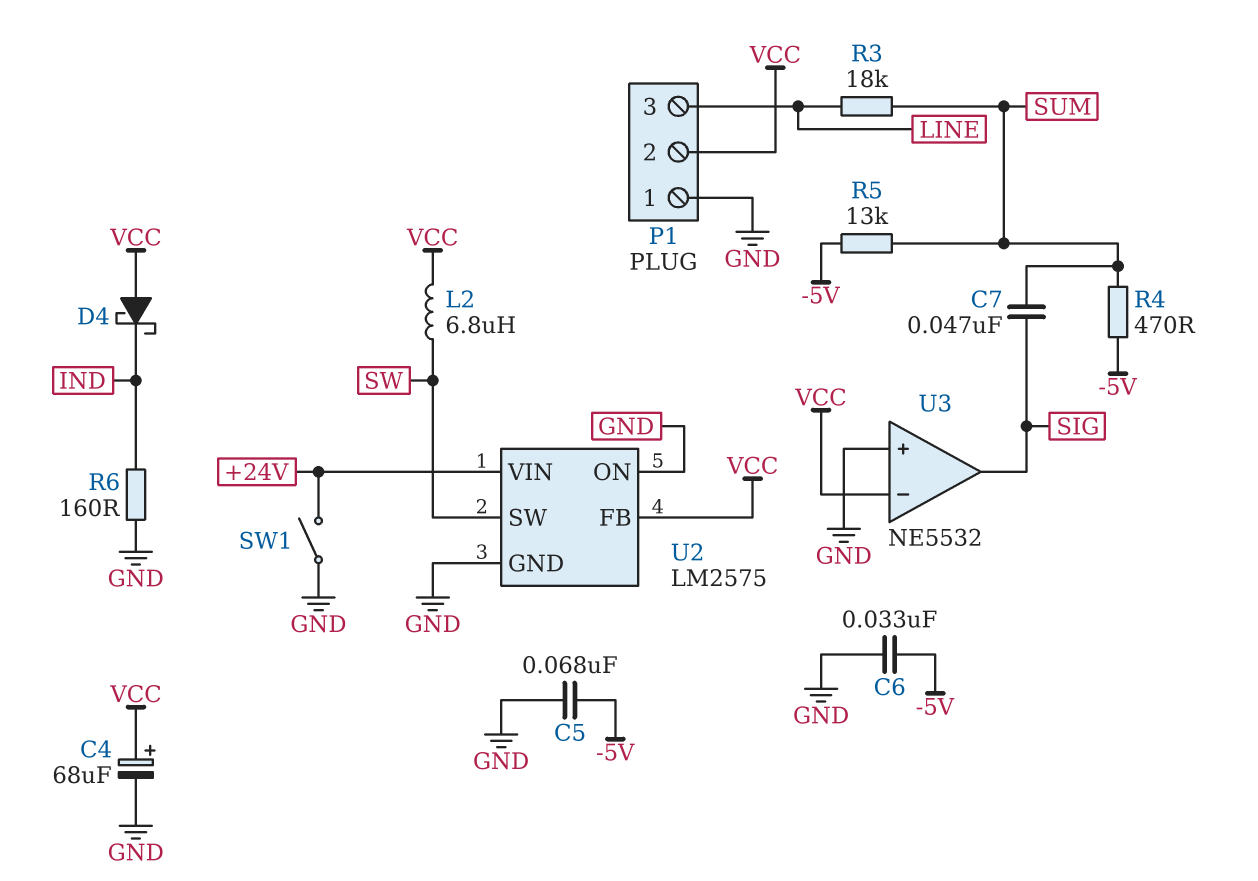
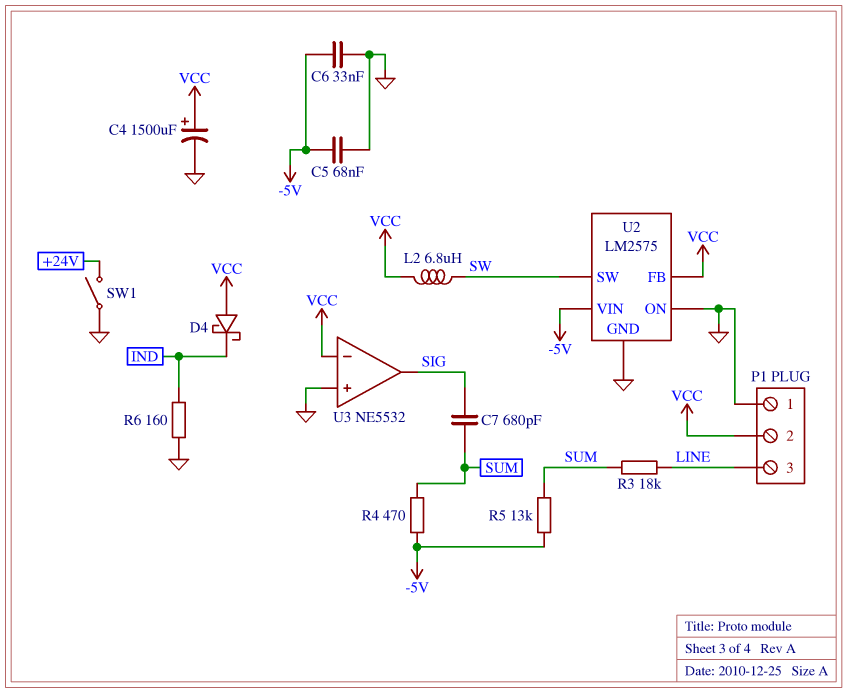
C4: 68uF (plus VCC, minus GND) -> 1500uF (plus VCC, minus GND)
C7: 47nF (SIG, SUM) -> 680pF (SIG, SUM)
U2 pin VIN: +24V -> -5V

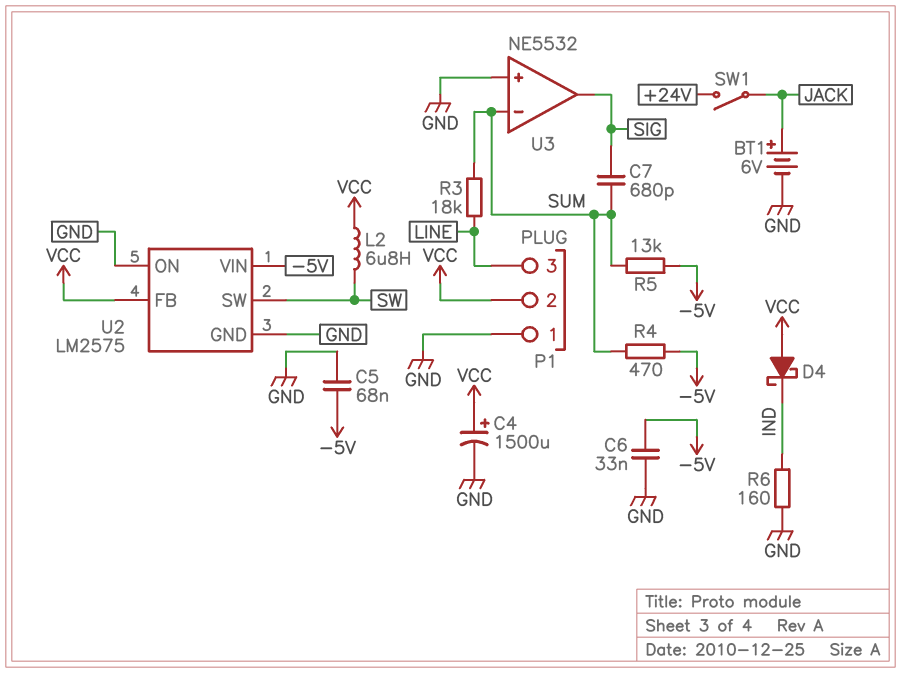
BT1: none -> 6V (plus JACK, minus GND)
SW1: switch (+24V, GND) -> switch (+24V, JACK)
U3 pin in-: VCC -> SUM

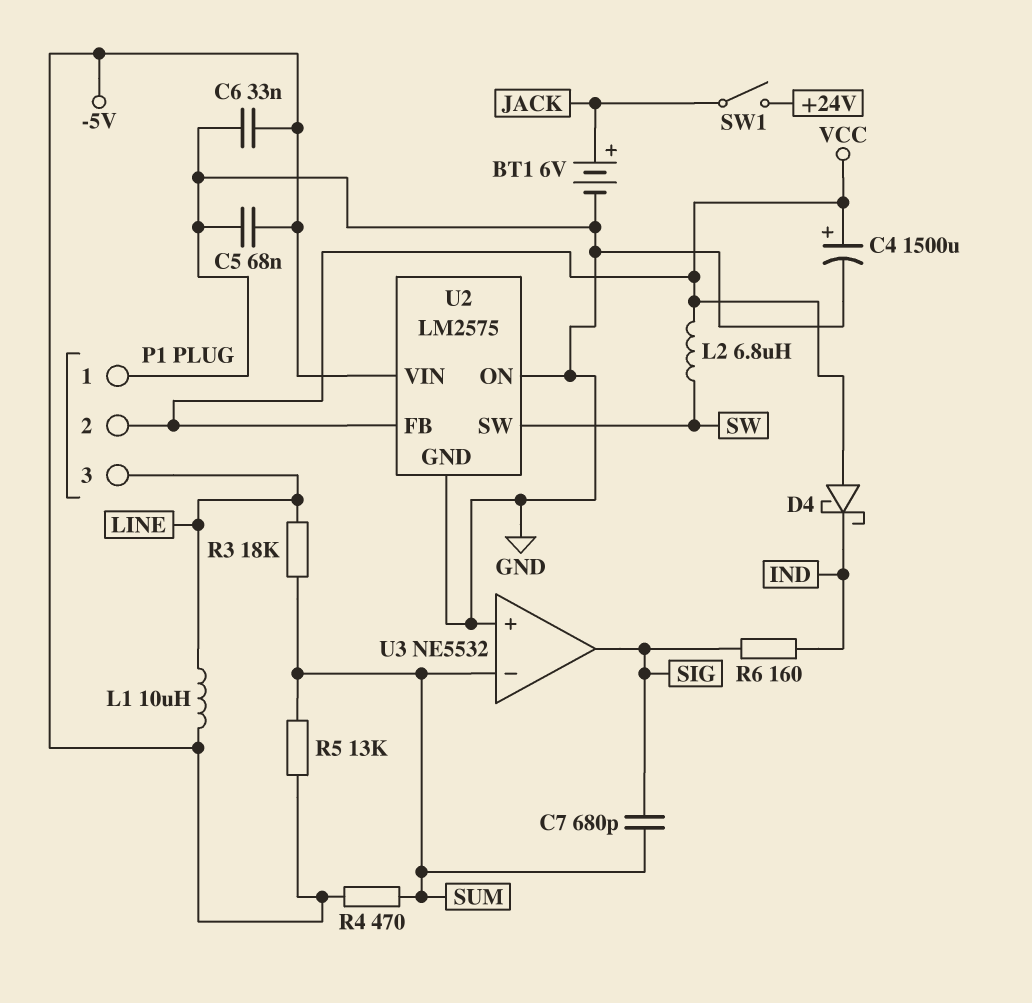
L1: none -> 10uH (-5V, LINE)
R6: 160 (GND, IND) -> 160 (IND, SIG)

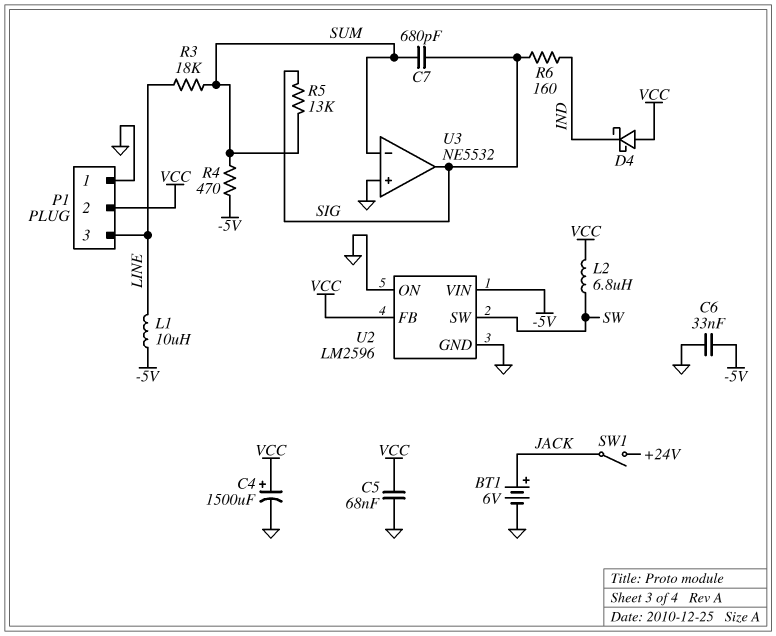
C5: 68nF (-5V, GND) -> 68nF (GND, VCC)
R5: 13k (-5V, SUM) -> 13k (SIG, SUM)
U2: LM2575 -> LM2596

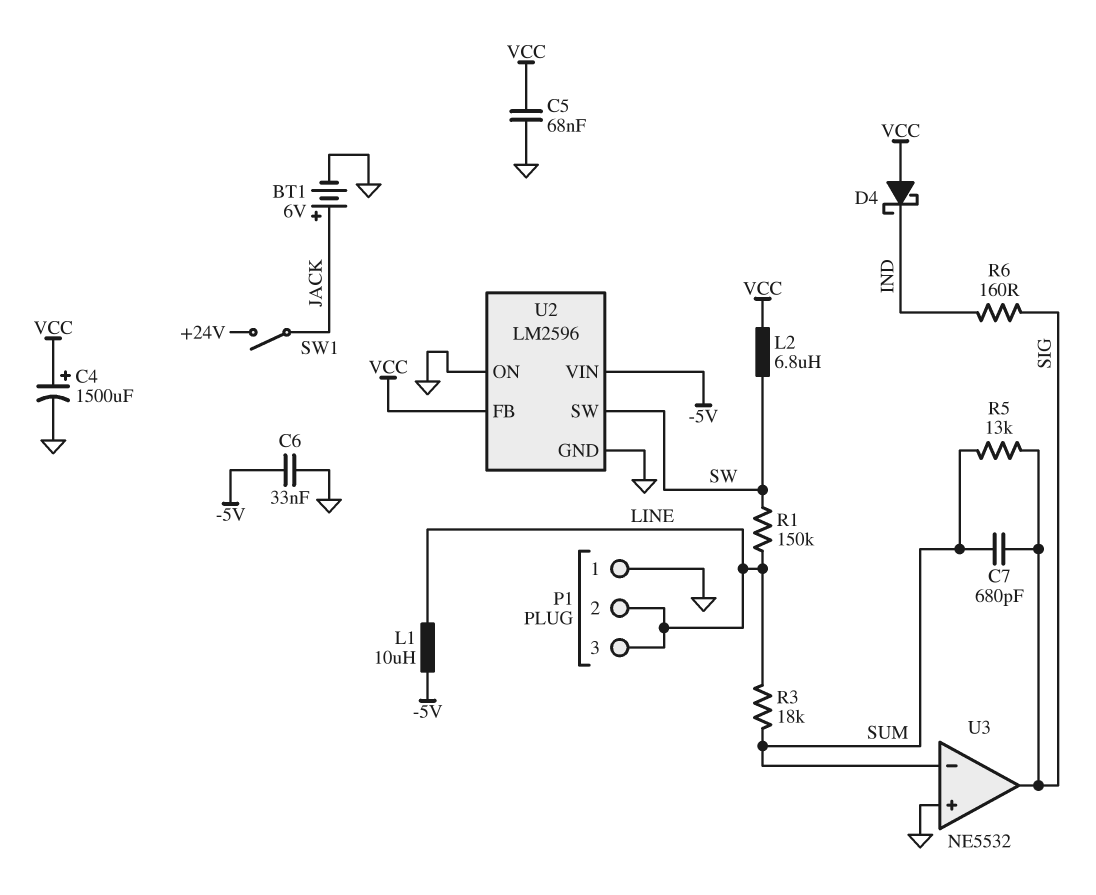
P1 pin 2: VCC -> LINE
R1: none -> 150k (LINE, SW)
R4: 470 (-5V, SUM) -> none

